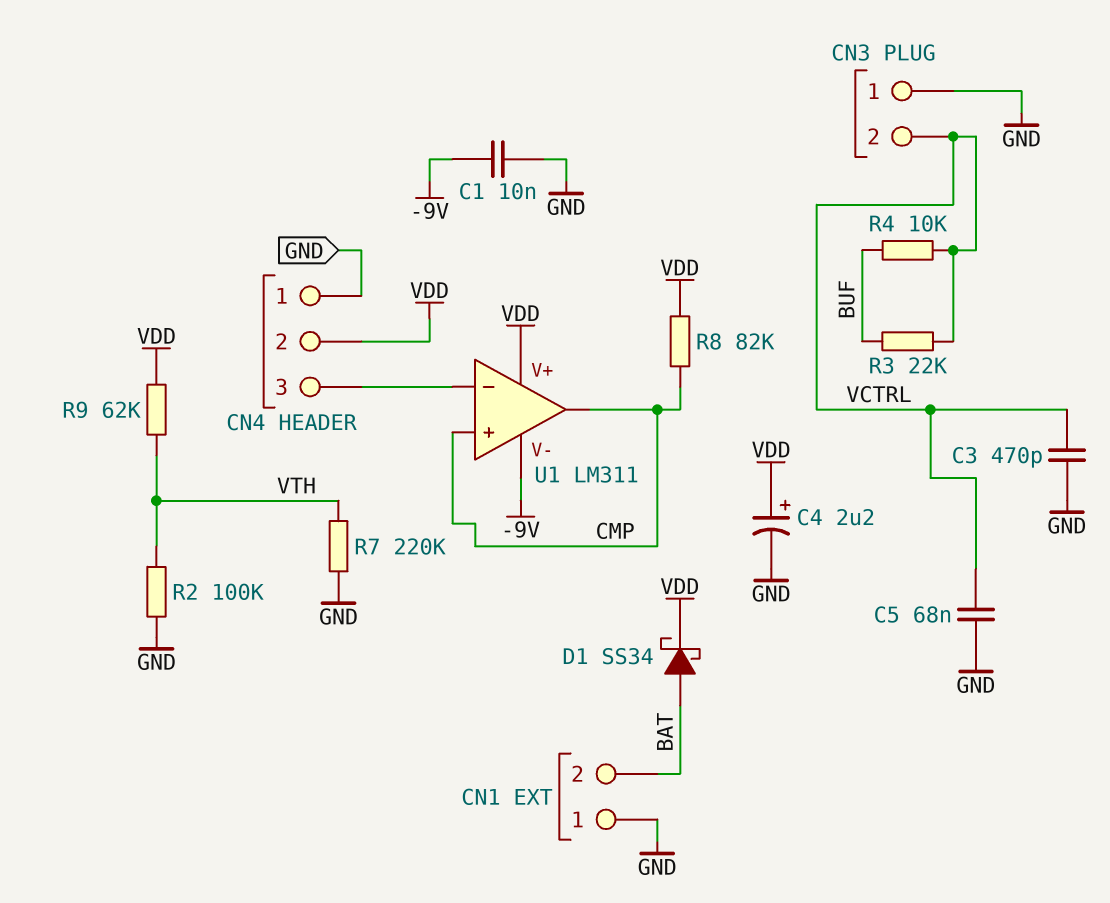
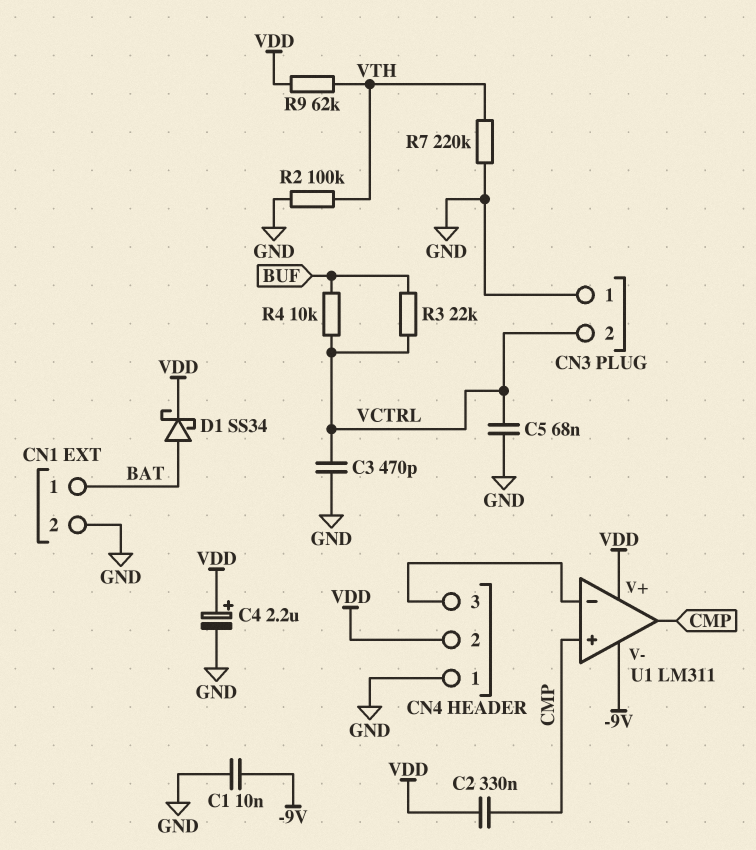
C2: none -> 330nF (CMP, VDD)
CN1 pin 1: GND -> BAT
CN1 pin 2: BAT -> GND
R8: 82k (CMP, VDD) -> none

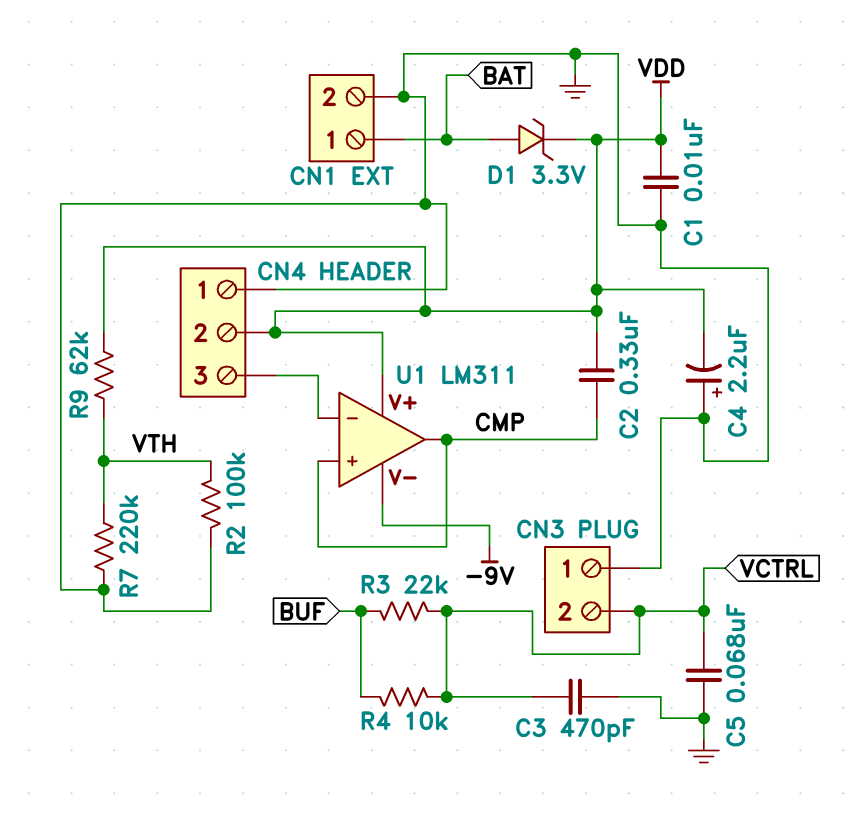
C1: 10nF (-9V, GND) -> 10nF (GND, VDD)
C4: 2.2uF (plus VDD, minus GND) -> 2.2uF (plus GND, minus VDD)
D1: schottky SS34 (A BAT, K VDD) -> zener 3.3V (A BAT, K VDD)

